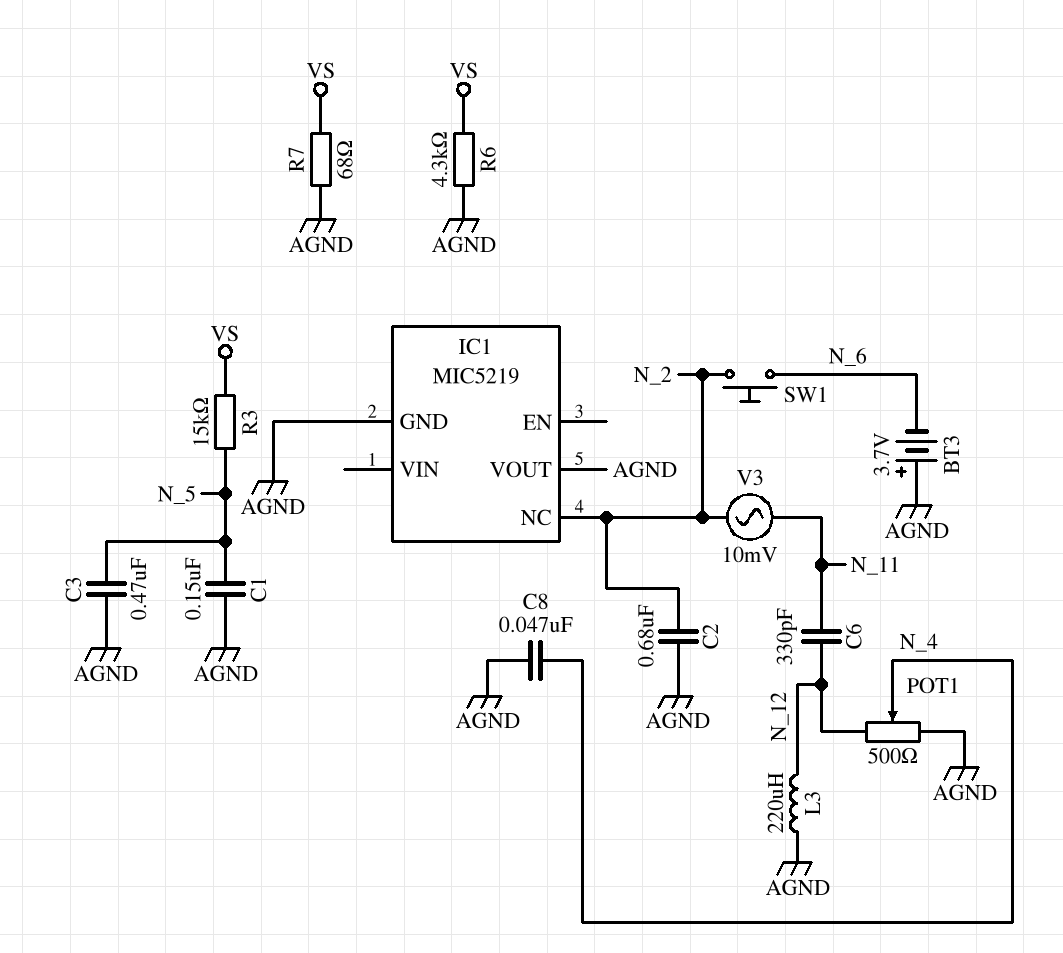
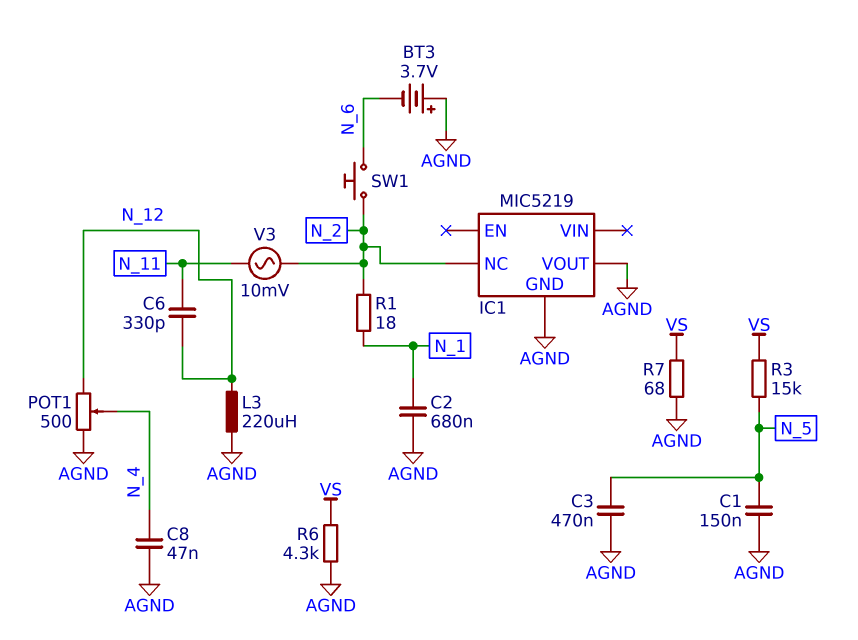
C2: 680nF (AGND, N_2) -> 680nF (AGND, N_1)
R1: none -> 18 (N_1, N_2)

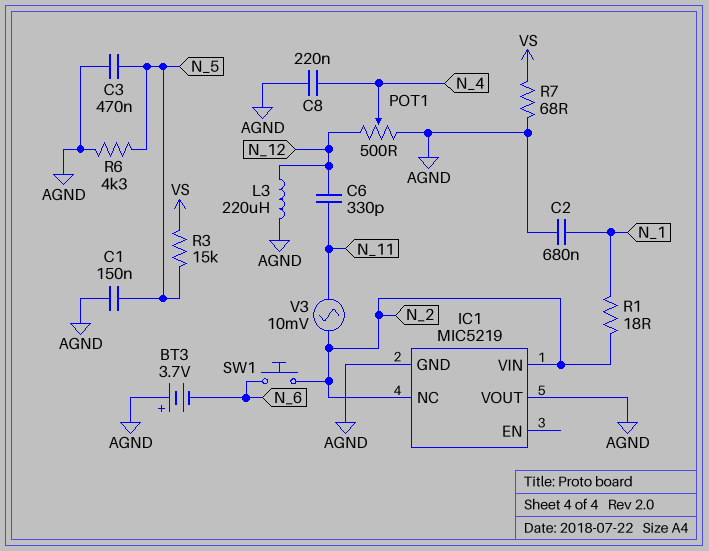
C8: 47nF (AGND, N_4) -> 220nF (AGND, N_4)
IC1 pin VIN: none -> N_2
R6: 4.3k (AGND, VS) -> 4.3k (AGND, N_5)

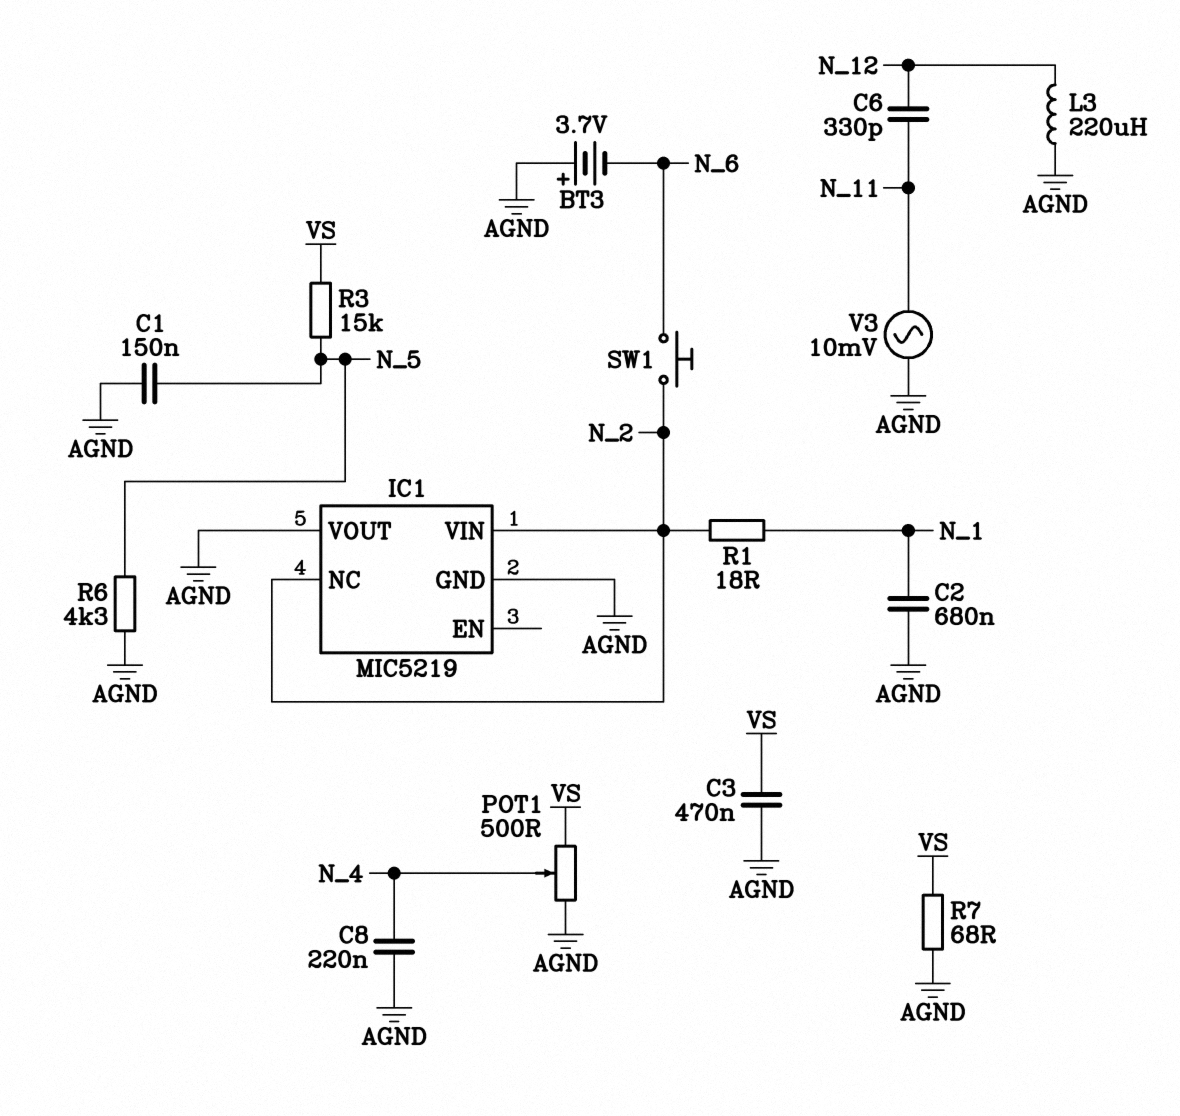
C3: 470nF (AGND, N_5) -> 470nF (AGND, VS)
POT1: 500 (AGND, N_12, wiper N_4) -> 500 (AGND, VS, wiper N_4)
V3: AC 10mV (N_2, N_11) -> AC 10mV (AGND, N_11)

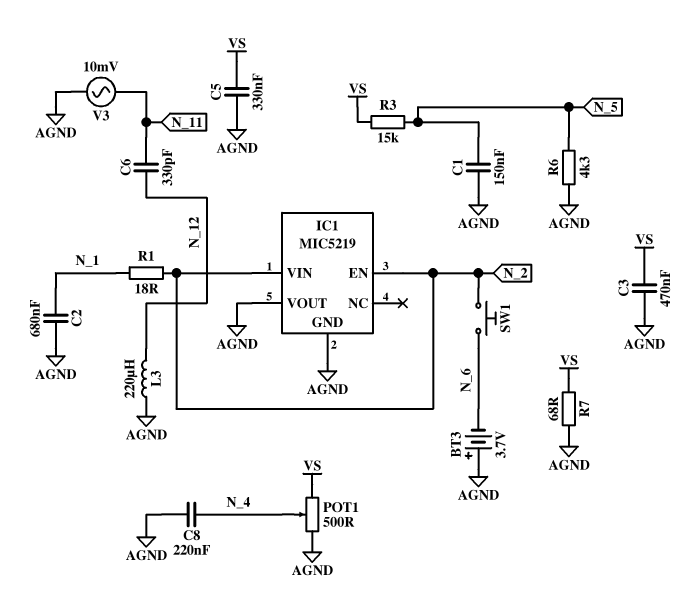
C5: none -> 330nF (AGND, VS)
IC1 pin EN: none -> N_2
IC1 pin NC: N_2 -> none

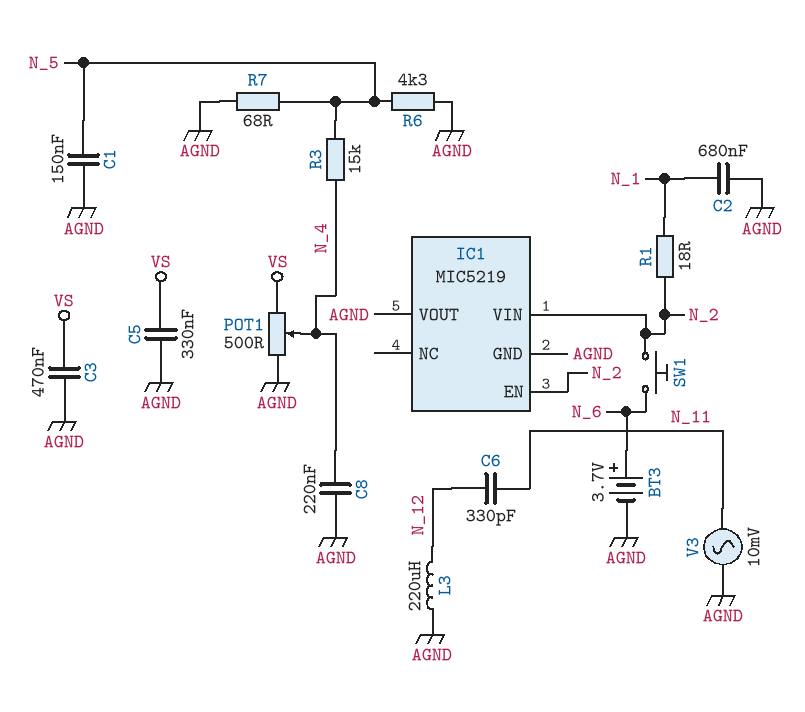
BT3: 3.7V (plus AGND, minus N_6) -> 3.7V (plus N_6, minus AGND)
R3: 15k (N_5, VS) -> 15k (N_4, N_5)
R7: 68 (AGND, VS) -> 68 (AGND, N_5)

